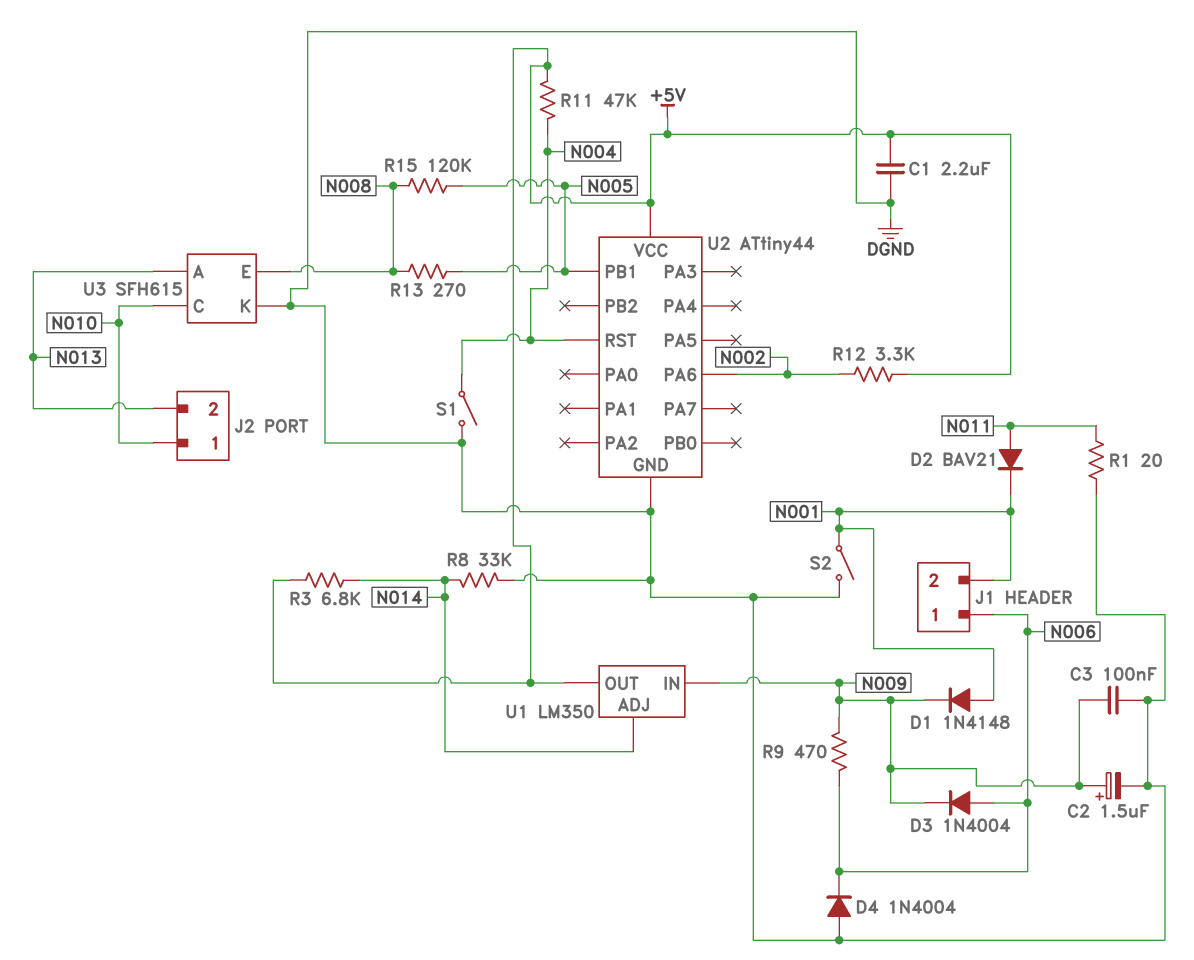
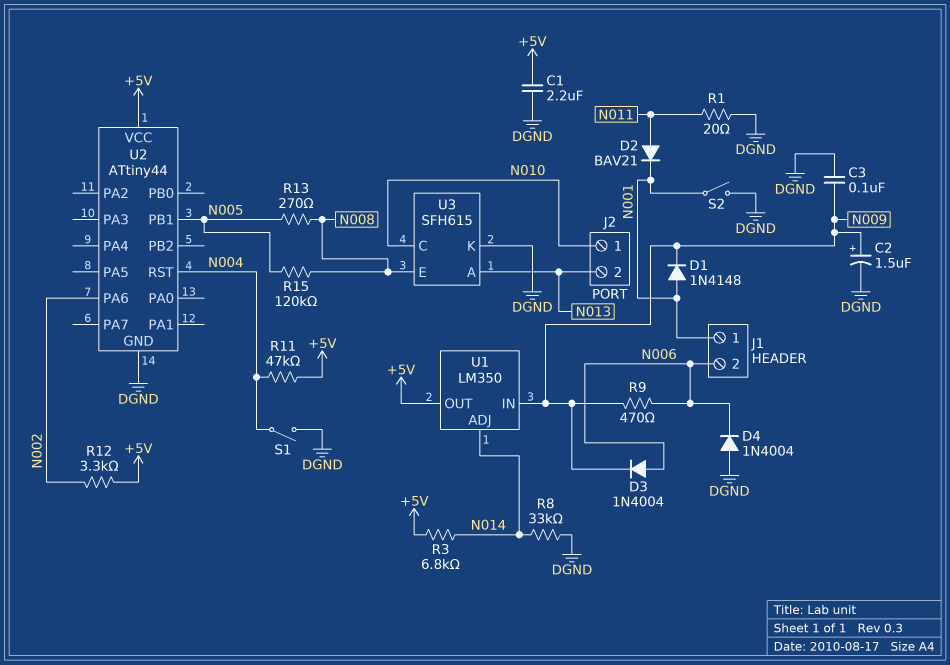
J1 pin 1: N006 -> N001
J1 pin 2: N001 -> N006

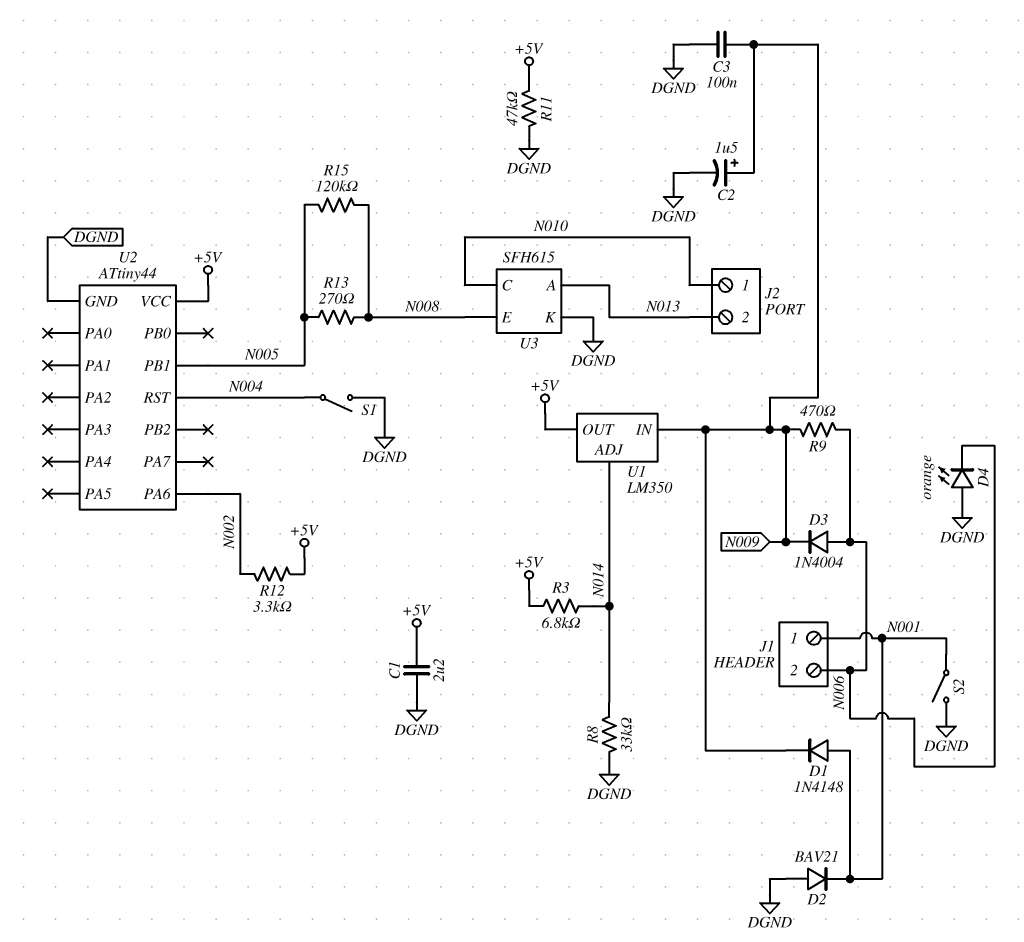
D2: diode BAV21 (A N011, K N001) -> diode BAV21 (A DGND, K N001)
D4: diode 1N4004 (A DGND, K N006) -> LED orange (A DGND, K N006)
R1: 20 (DGND, N011) -> none
R11: 47k (+5V, N004) -> 47k (+5V, DGND)

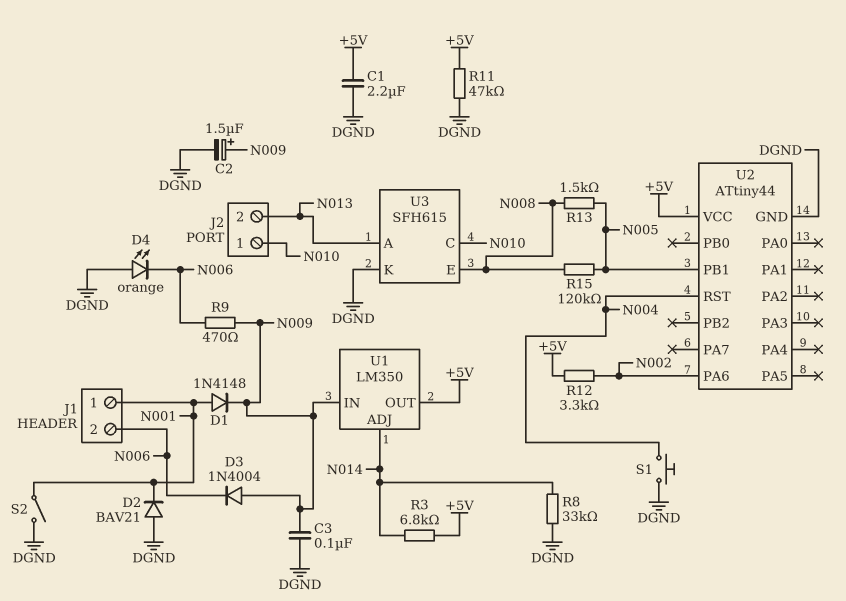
D3: diode 1N4004 (A N006, K N009) -> diode 1N4004 (A N009, K N006)
R13: 270 (N005, N008) -> 1.5k (N005, N008)
S1: switch (DGND, N004) -> button (DGND, N004)

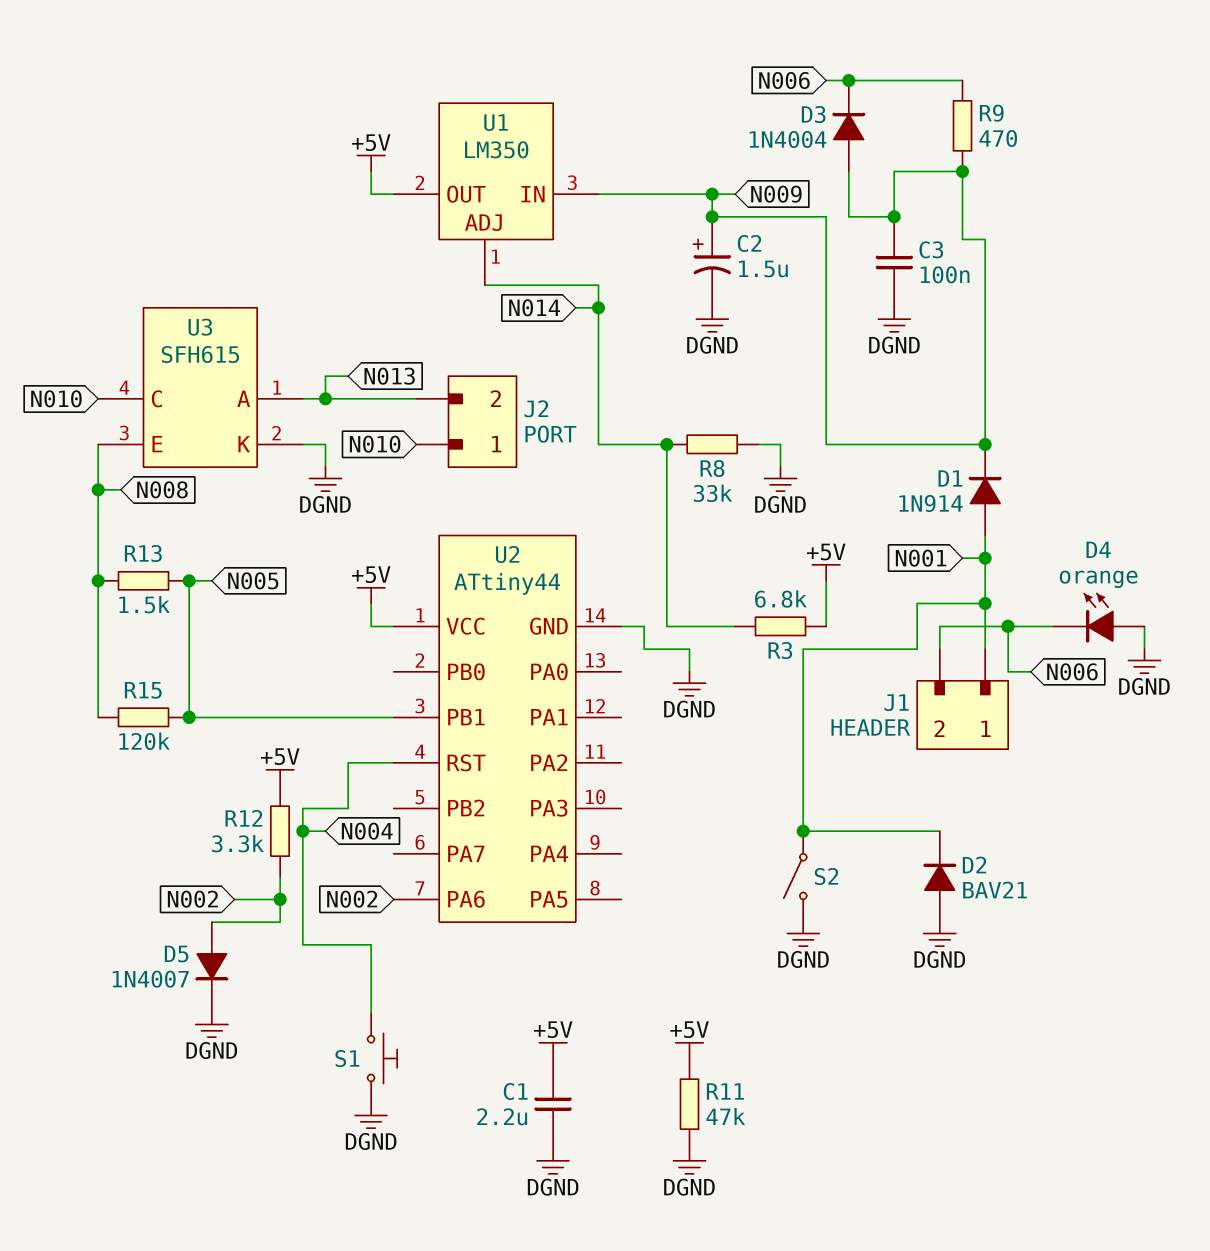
D1: diode 1N4148 (A N001, K N009) -> diode 1N914 (A N001, K N009)
D5: none -> diode 1N4007 (A N002, K DGND)

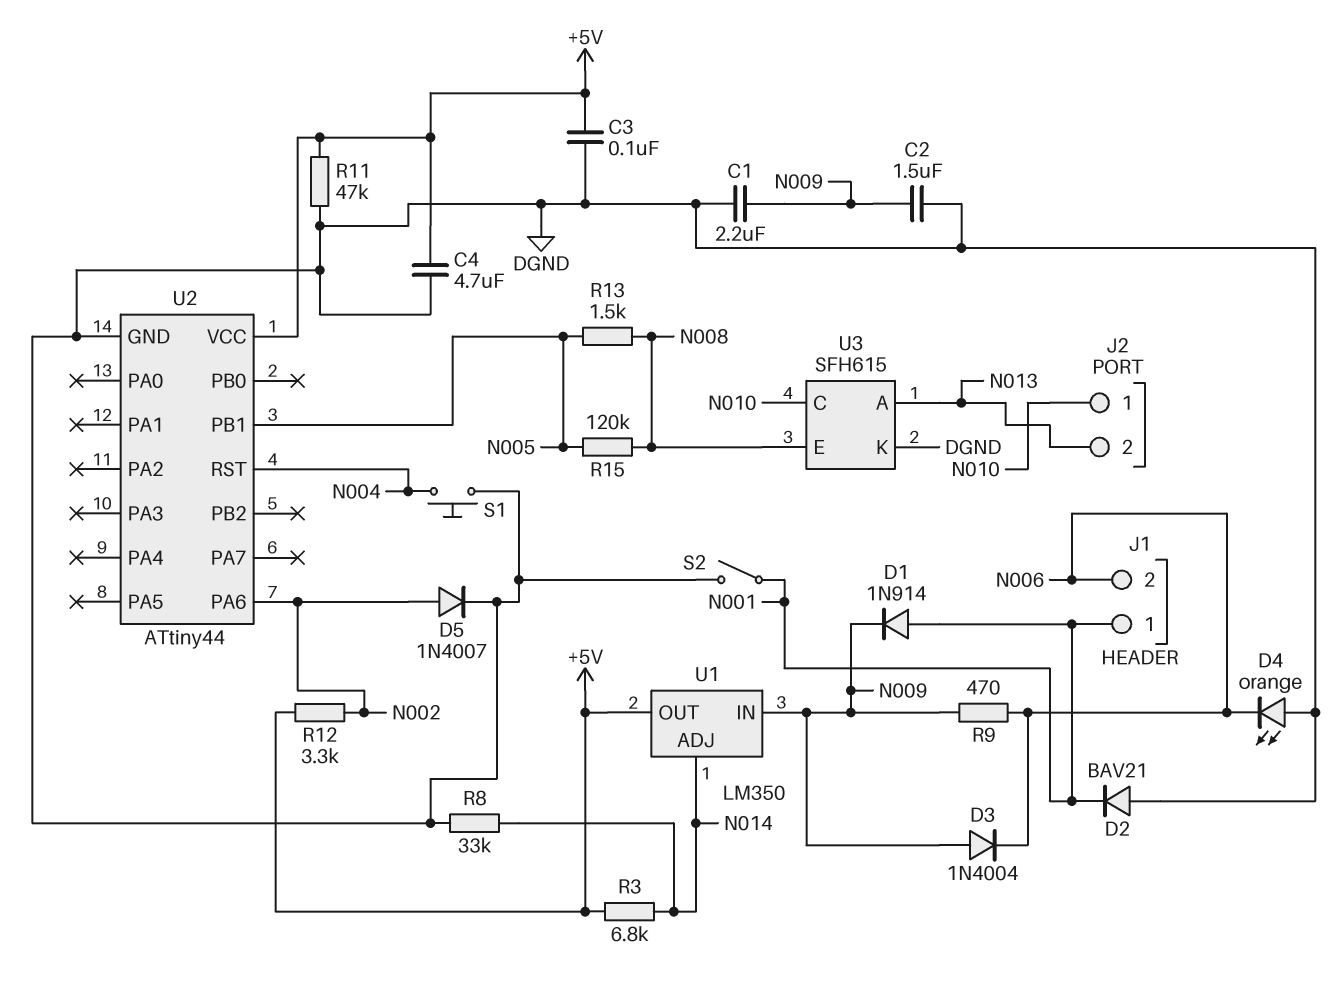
C1: 2.2uF (+5V, DGND) -> 2.2uF (DGND, N009)
C2: 1.5uF (plus N009, minus DGND) -> 1.5uF (DGND, N009)
C3: 100nF (DGND, N009) -> 100nF (+5V, DGND)
C4: none -> 4.7uF (+5V, DGND)

